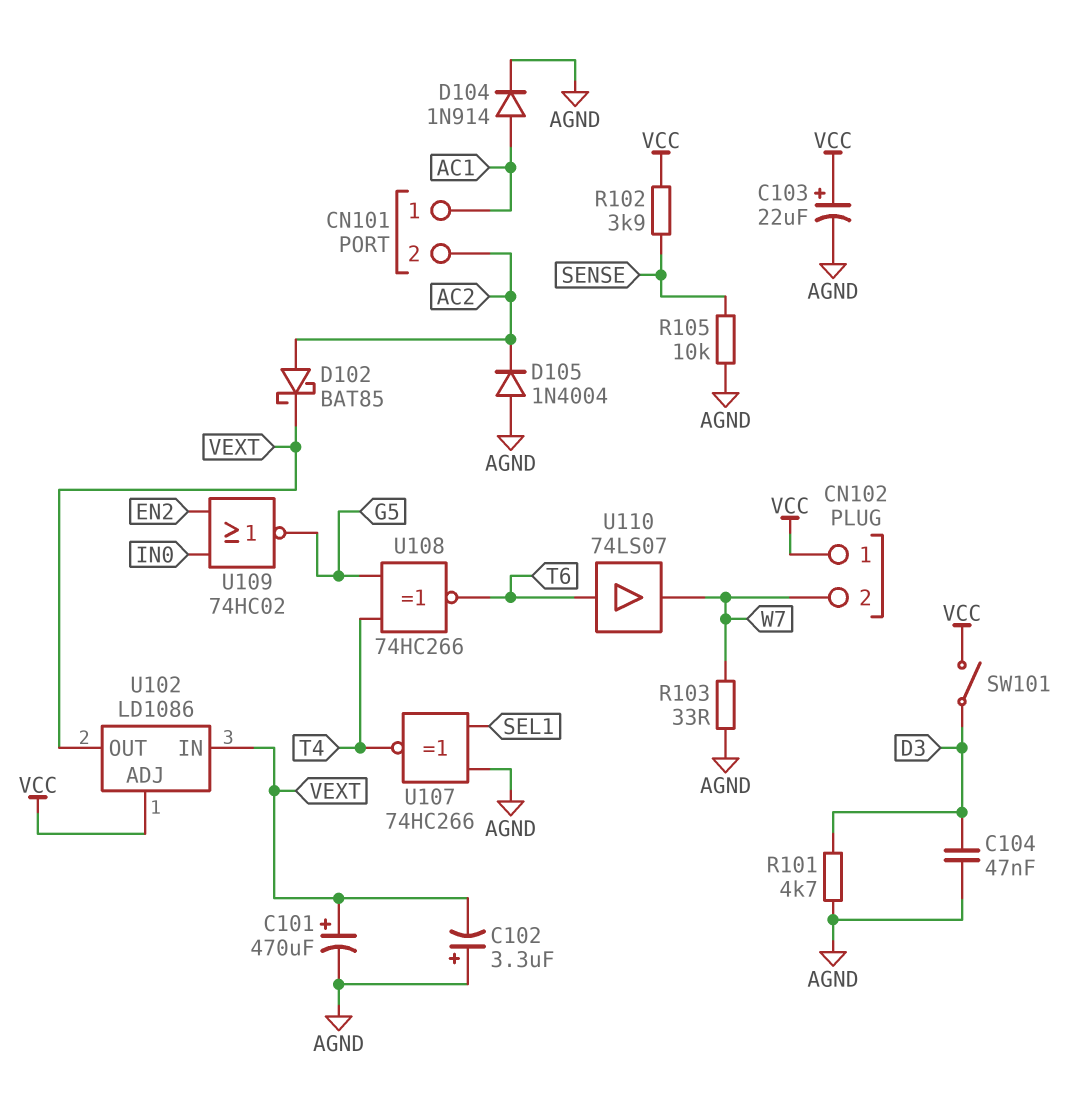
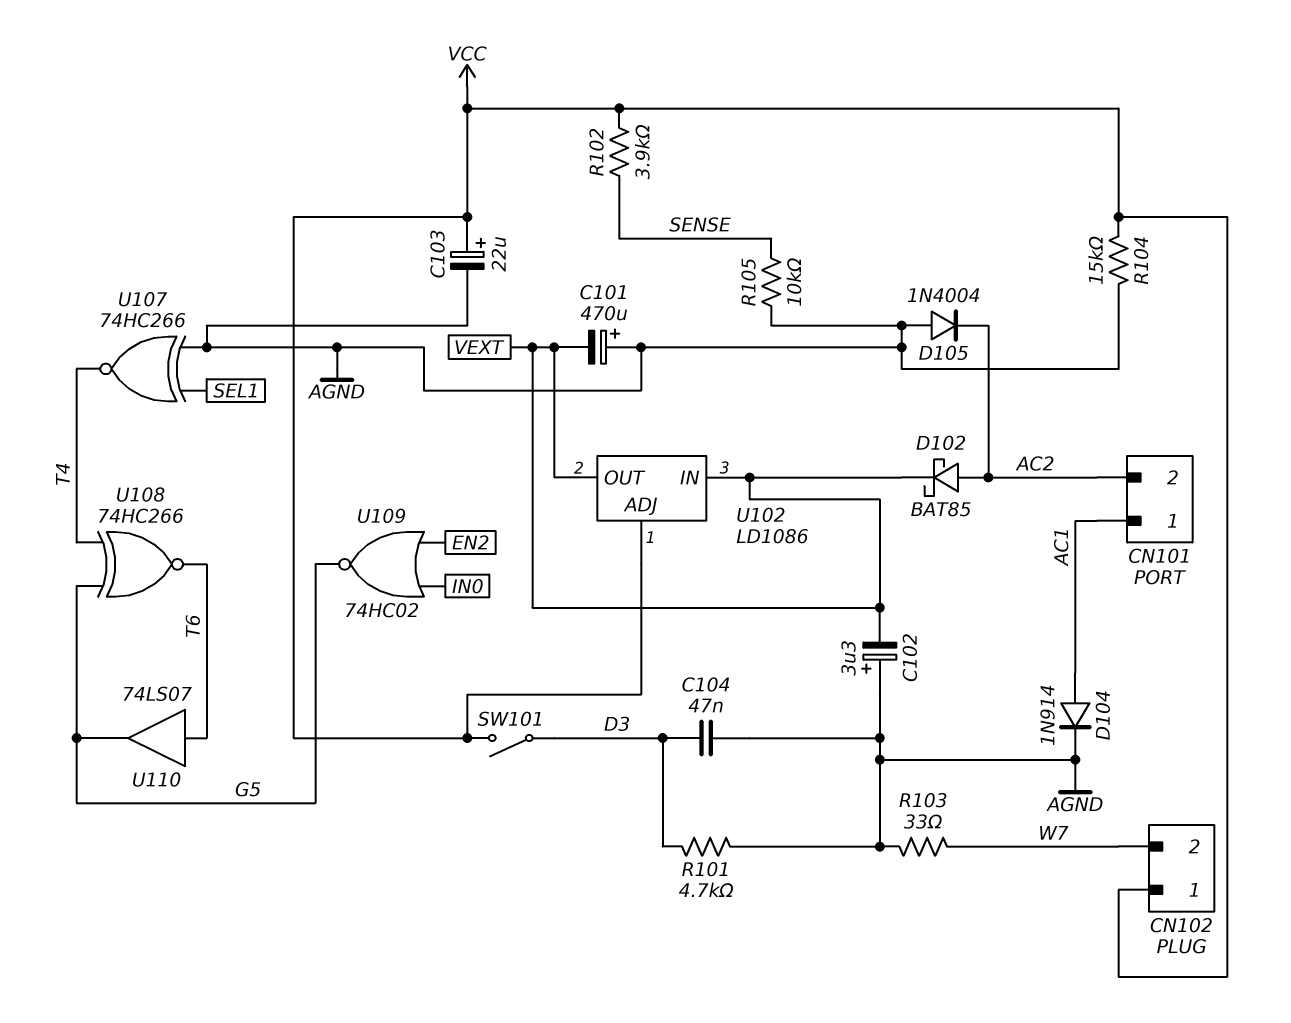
C101: 470uF (plus VEXT, minus AGND) -> 470uF (plus AGND, minus VEXT)
R104: none -> 15k (AGND, VCC)
U110: buffer 74LS07 (in T6, out W7) -> buffer 74LS07 (in T6, out G5)

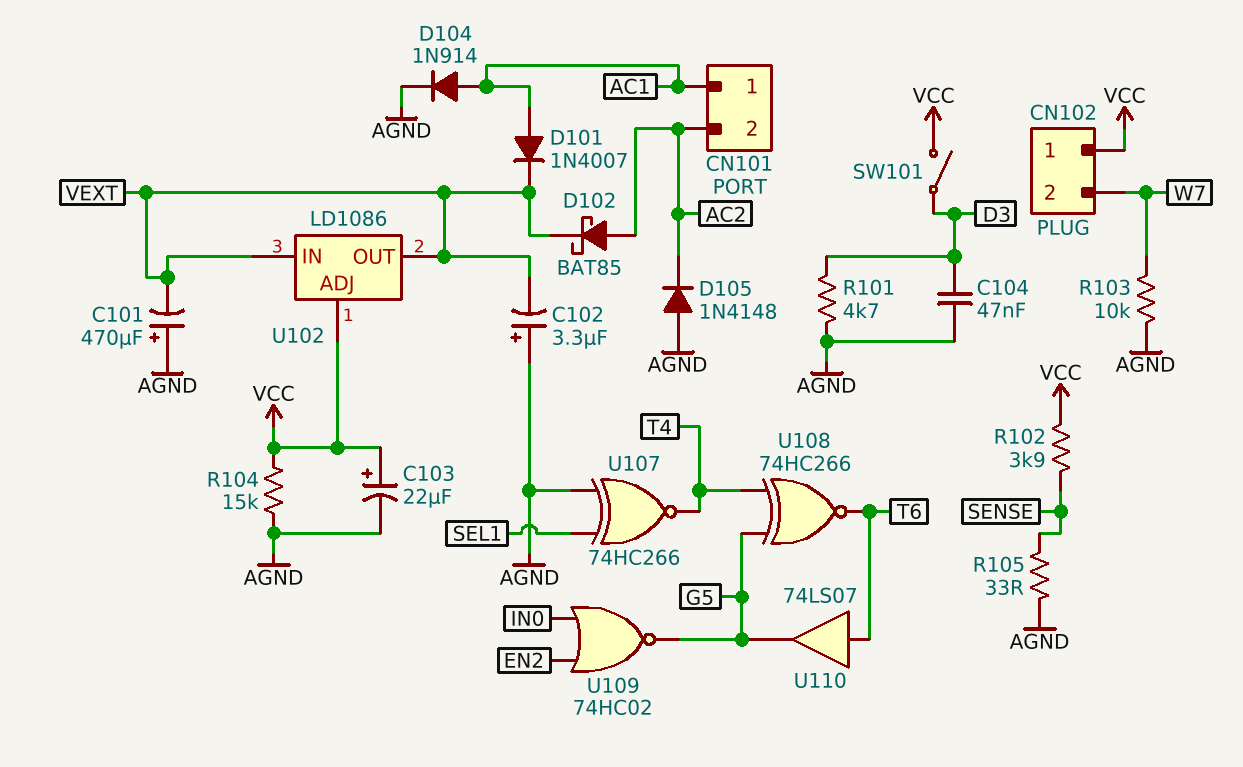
D101: none -> diode 1N4007 (A AC1, K VEXT)
D105: diode 1N4004 (A AGND, K AC2) -> diode 1N4148 (A AGND, K AC2)
R103: 33 (AGND, W7) -> 10k (AGND, W7)
R105: 10k (AGND, SENSE) -> 33 (AGND, SENSE)

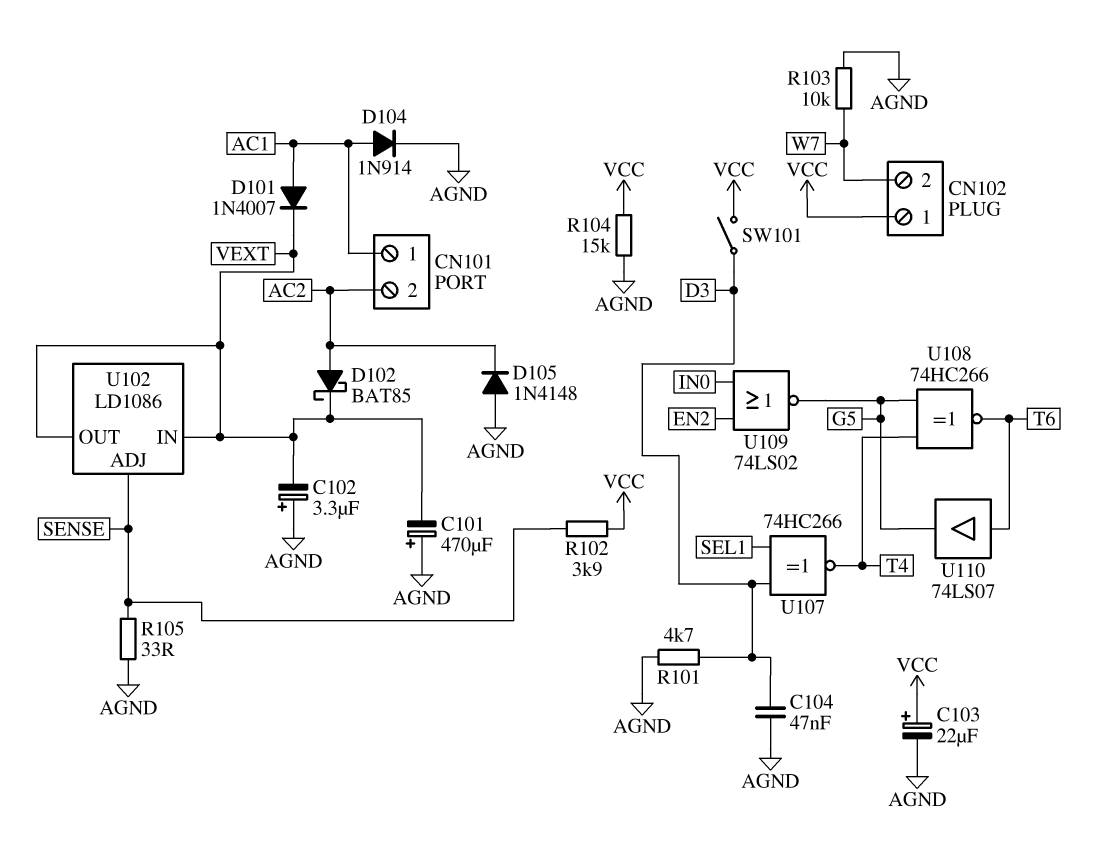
U102 pin ADJ: VCC -> SENSE
U107: XNOR 74HC266 (in AGND, in SEL1, out T4) -> XNOR 74HC266 (in D3, in SEL1, out T4)
U109: NOR 74HC02 (in EN2, in IN0, out G5) -> NOR 74LS02 (in EN2, in IN0, out G5)

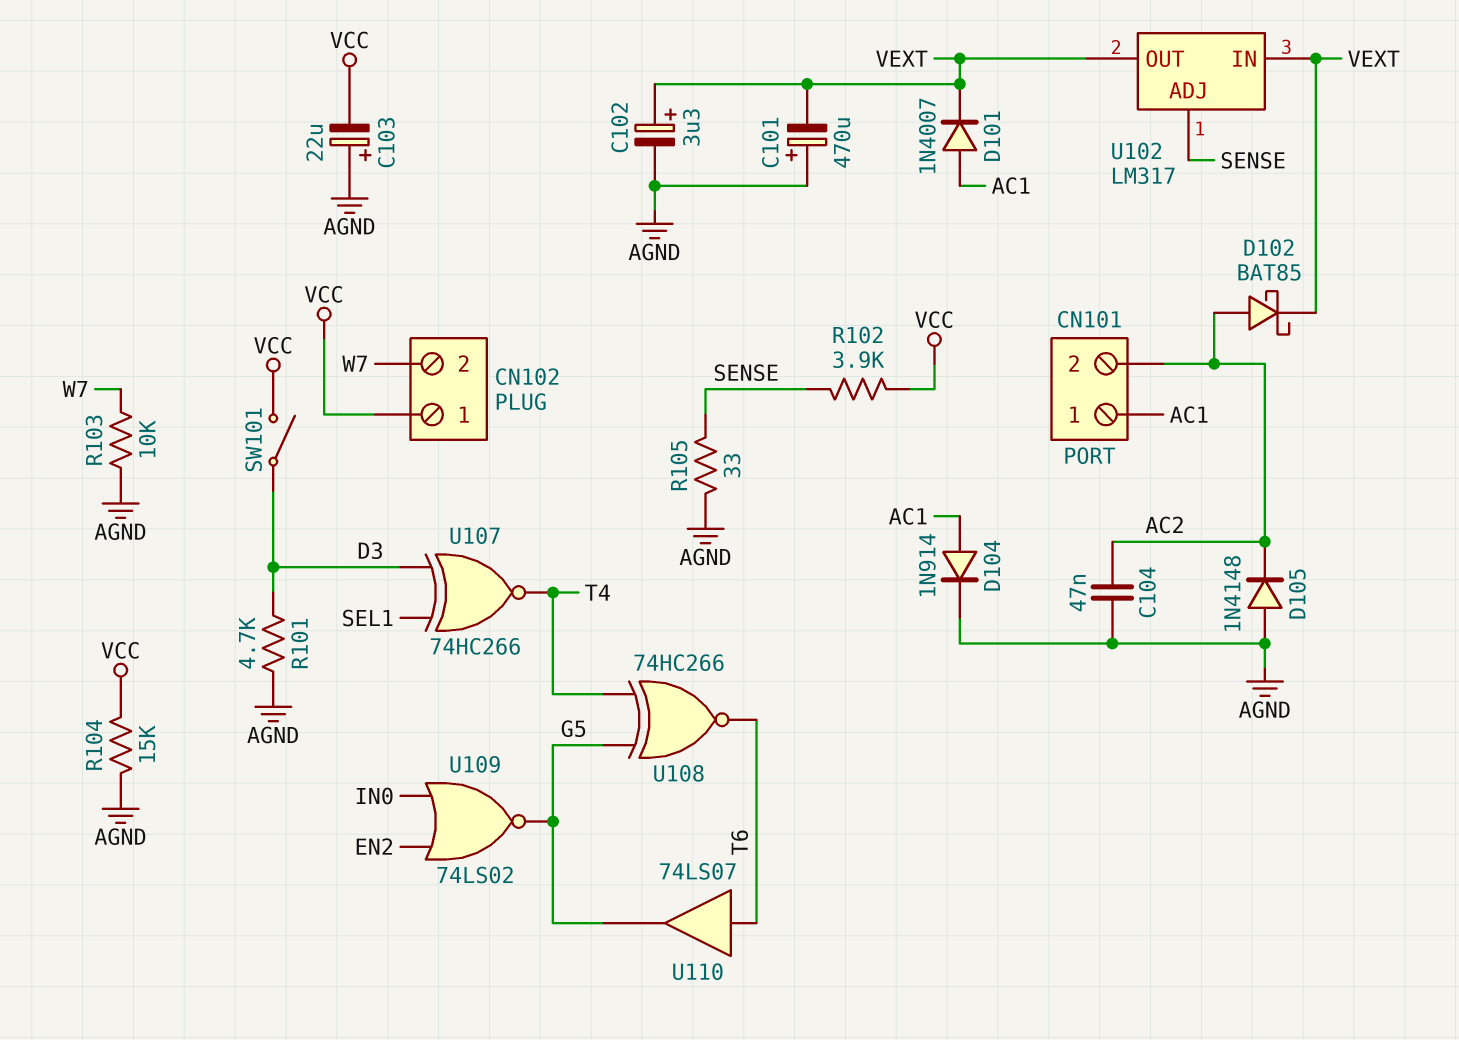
C102: 3.3uF (plus AGND, minus VEXT) -> 3.3uF (plus VEXT, minus AGND)
C103: 22uF (plus VCC, minus AGND) -> 22uF (plus AGND, minus VCC)
C104: 47nF (AGND, D3) -> 47nF (AC2, AGND)
U102: LD1086 -> LM317

